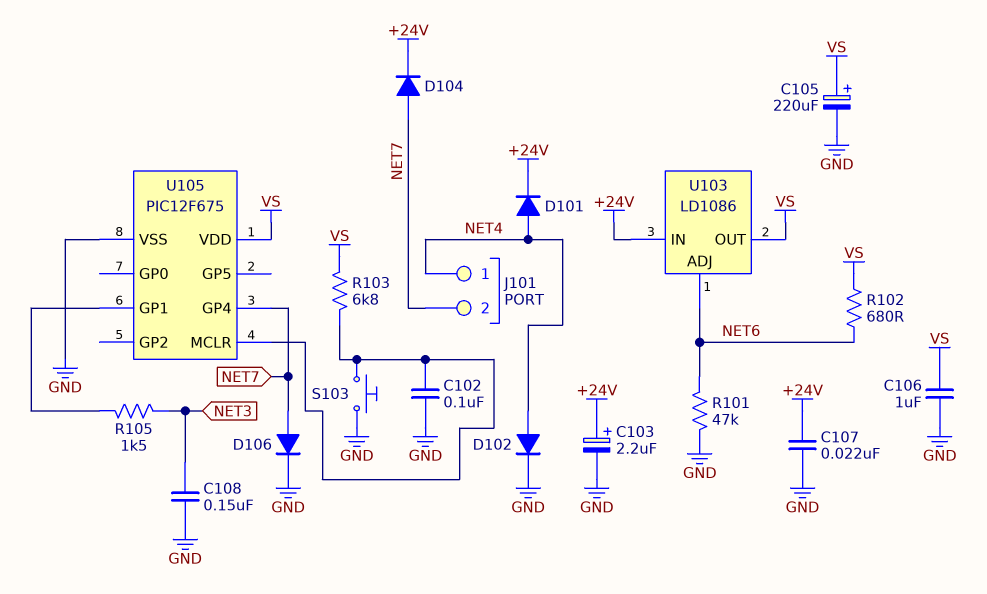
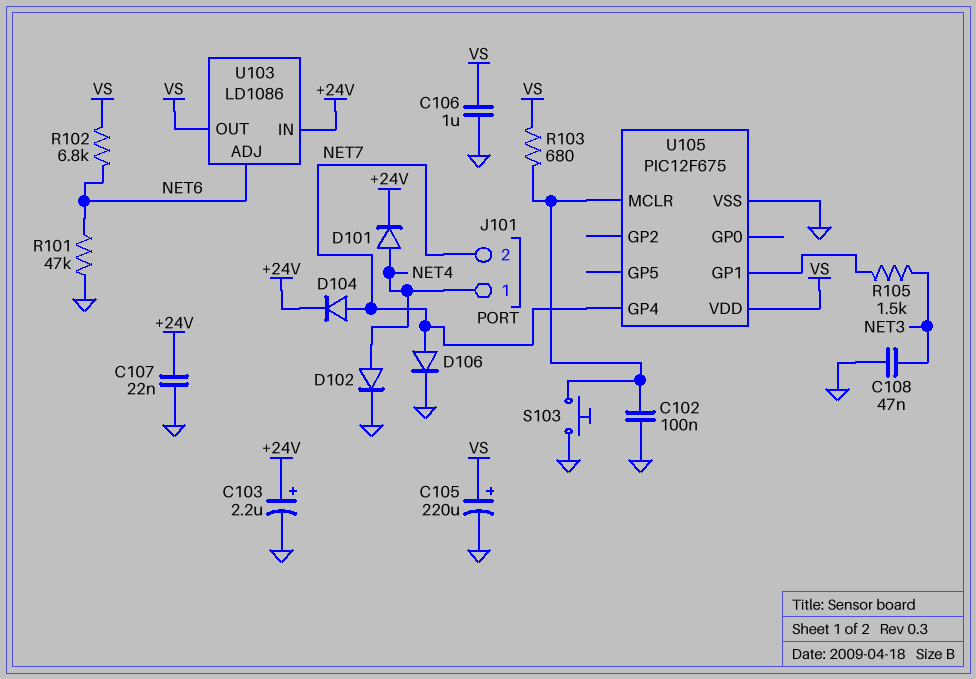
C108: 150nF (GND, NET3) -> 47nF (GND, NET3)
R102: 680 (NET6, VS) -> 6.8k (NET6, VS)
R103: 6.8k (U105/MCLR, VS) -> 680 (U105/MCLR, VS)

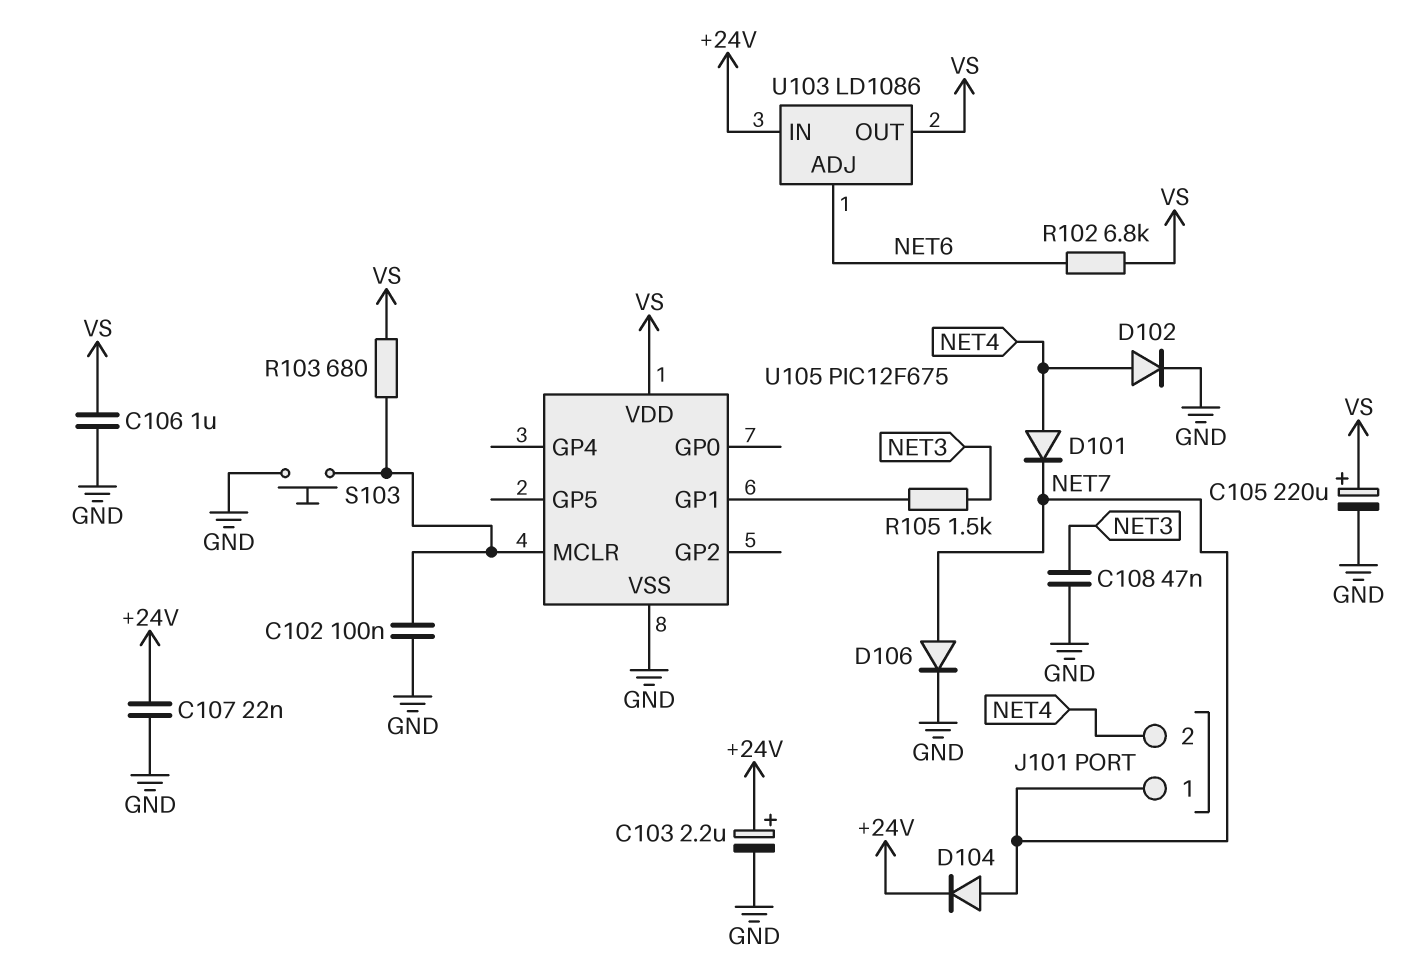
D101: diode (A NET4, K +24V) -> diode (A NET4, K NET7)
J101 pin 1: NET4 -> NET7
J101 pin 2: NET7 -> NET4
R101: 47k (GND, NET6) -> none
U105 pin GP4: NET7 -> none

